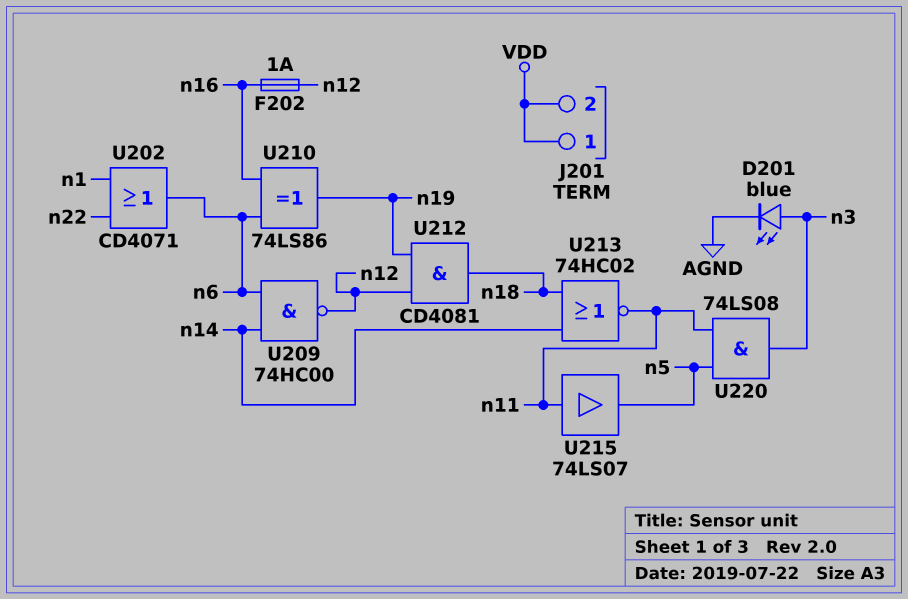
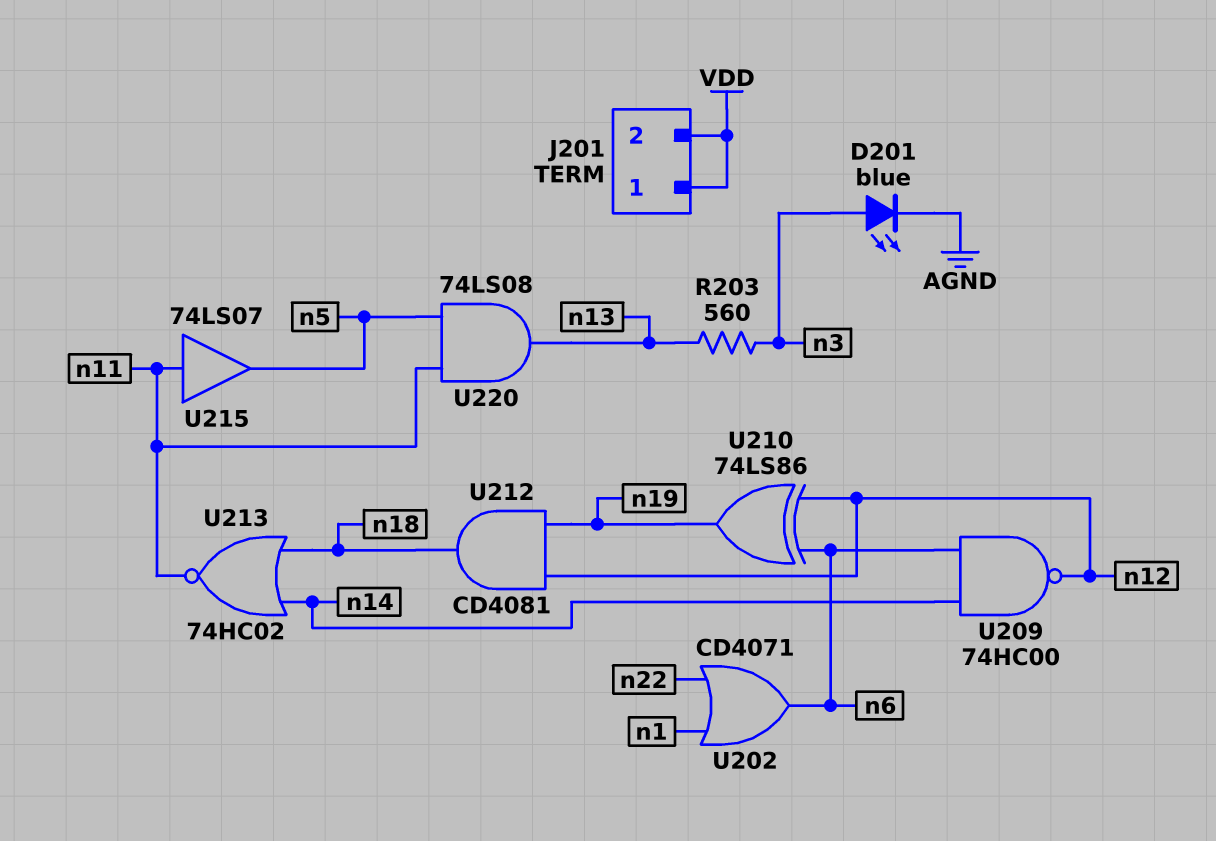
F202: 1A (n12, n16) -> none
R203: none -> 560 (n3, n13)
U210: XOR 74LS86 (in n6, in n16, out n19) -> XOR 74LS86 (in n6, in n12, out n19)
U220: AND 74LS08 (in n5, in n11, out n3) -> AND 74LS08 (in n5, in n11, out n13)

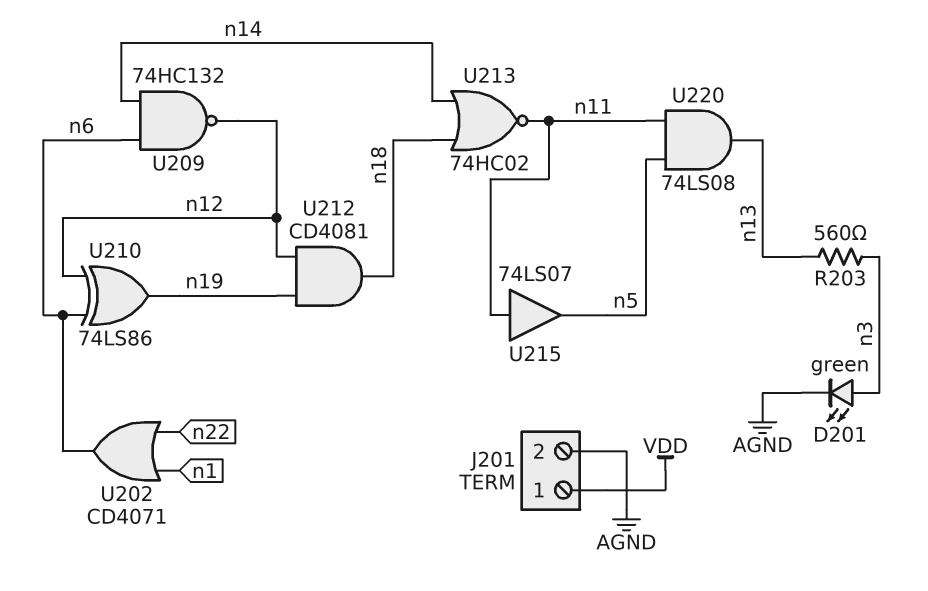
D201: LED blue (A n3, K AGND) -> LED green (A n3, K AGND)
J201 pin 2: VDD -> AGND
U209: NAND 74HC00 (in n6, in n14, out n12) -> NAND 74HC132 (in n6, in n14, out n12)

